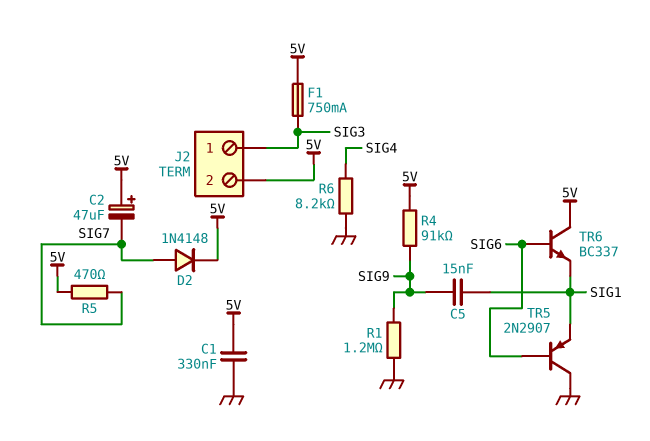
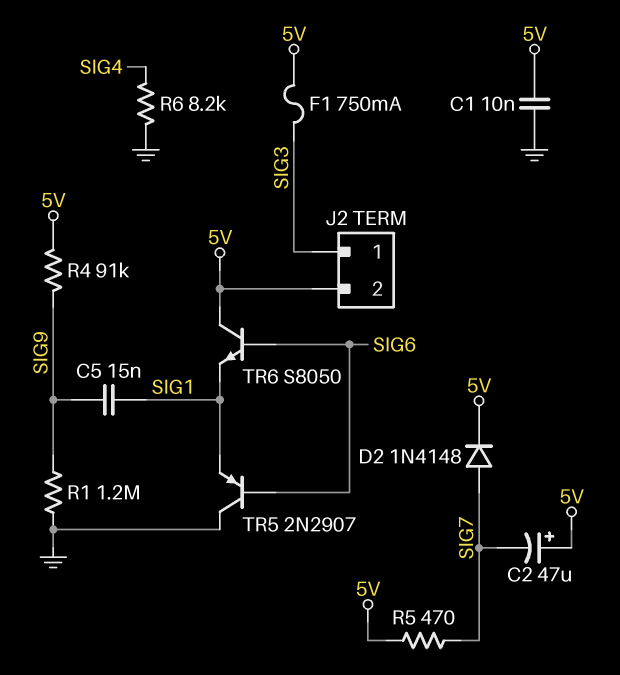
C1: 330nF (5V, GND) -> 10nF (5V, GND)
TR6: NPN BC337 (B SIG6, C 5V, E SIG1) -> NPN S8050 (B SIG6, C 5V, E SIG1)

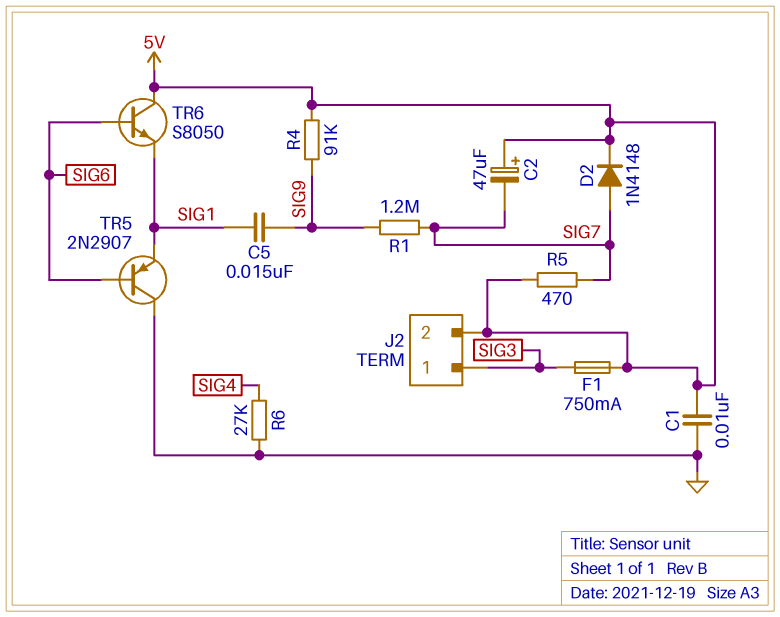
R1: 1.2M (GND, SIG9) -> 1.2M (SIG7, SIG9)
R6: 8.2k (GND, SIG4) -> 27k (GND, SIG4)

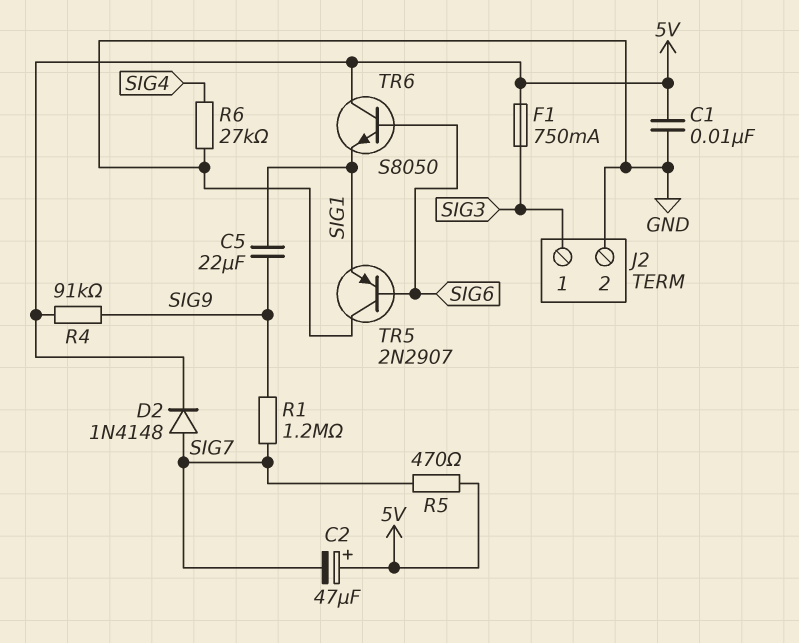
C5: 15nF (SIG1, SIG9) -> 22uF (SIG1, SIG9)
J2 pin 2: 5V -> GND

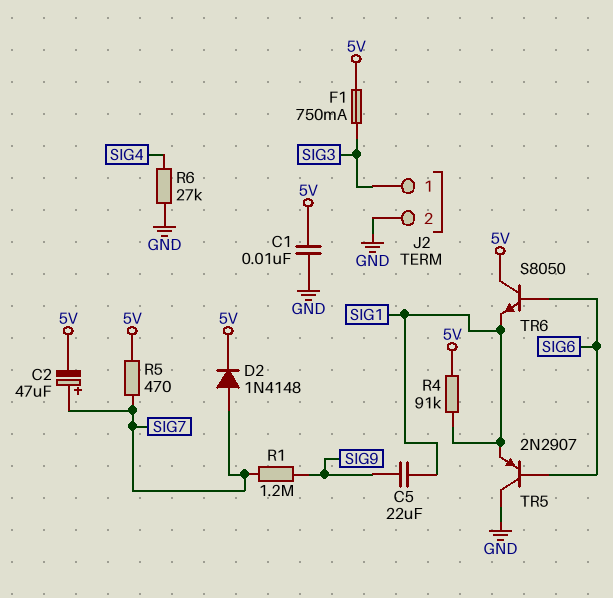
C2: 47uF (plus 5V, minus SIG7) -> 47uF (plus SIG7, minus 5V)
R4: 91k (5V, SIG9) -> 91k (5V, SIG1)

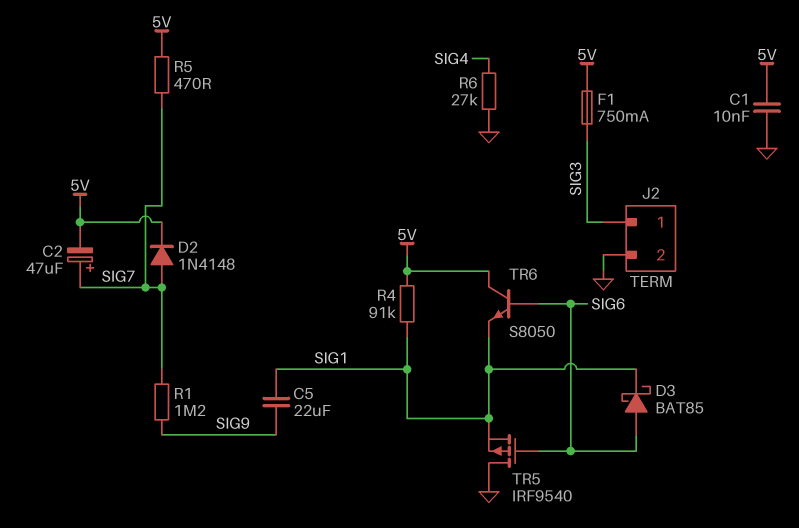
D3: none -> schottky BAT85 (A SIG6, K SIG1)
TR5: PNP 2N2907 (B SIG6, C GND, E SIG1) -> PMOS IRF9540 (G SIG6, D GND, S SIG1)

